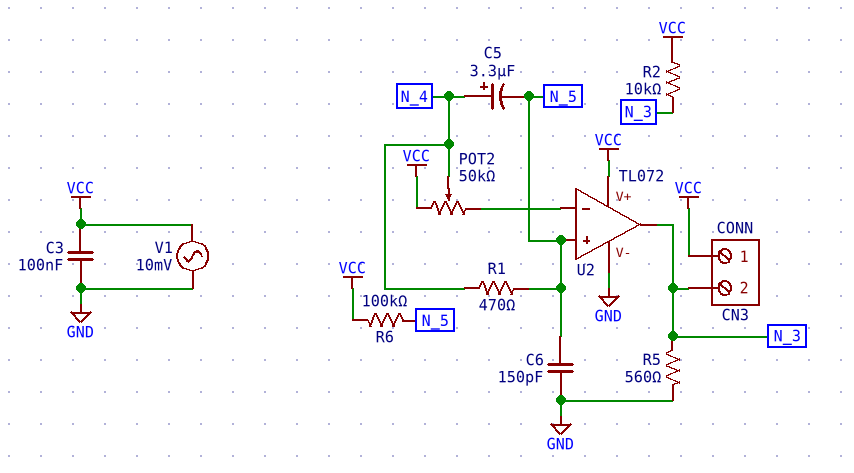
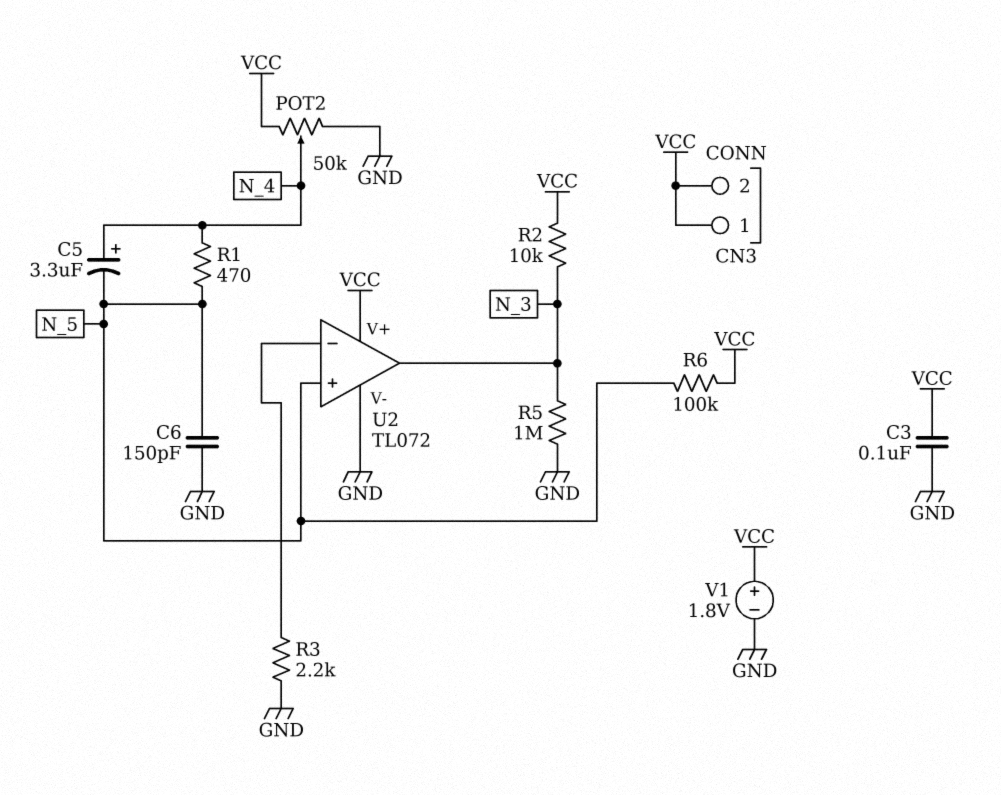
CN3 pin 2: N_3 -> VCC
POT2: 50k (U2/in-, VCC, wiper N_4) -> 50k (GND, VCC, wiper N_4)
R3: none -> 2.2k (GND, U2/in-)
R5: 560 (GND, N_3) -> 1M (GND, N_3)
V1: AC 10mV (GND, VCC) -> 1.8V (plus VCC, minus GND)

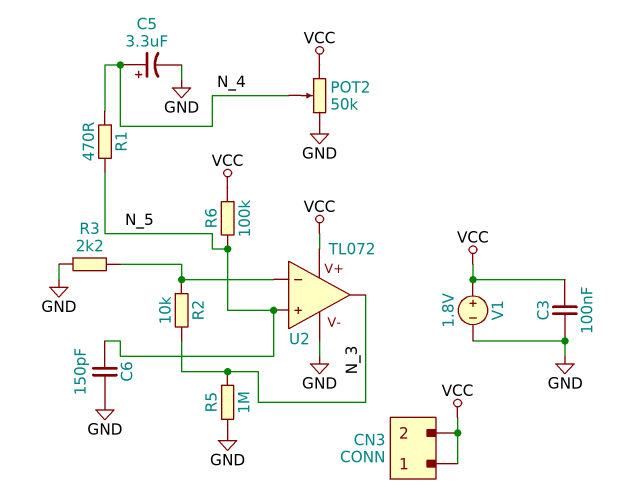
C5: 3.3uF (plus N_4, minus N_5) -> 3.3uF (plus N_4, minus GND)
R2: 10k (N_3, VCC) -> 10k (N_3, U2/in-)

